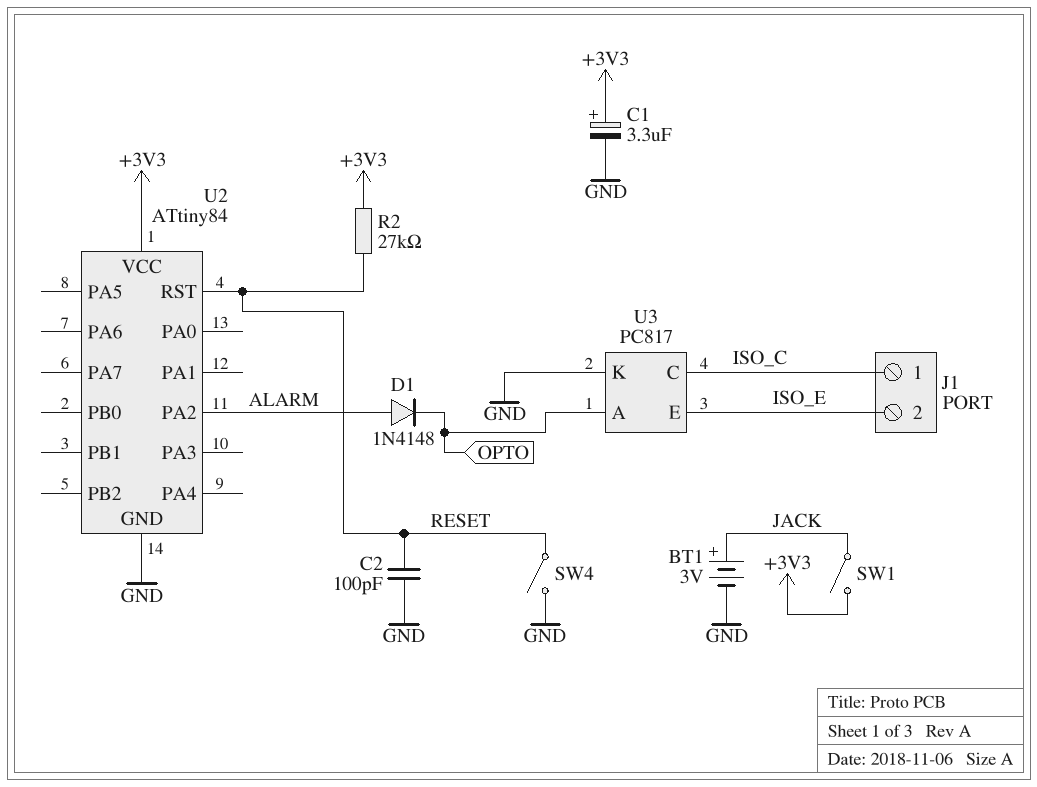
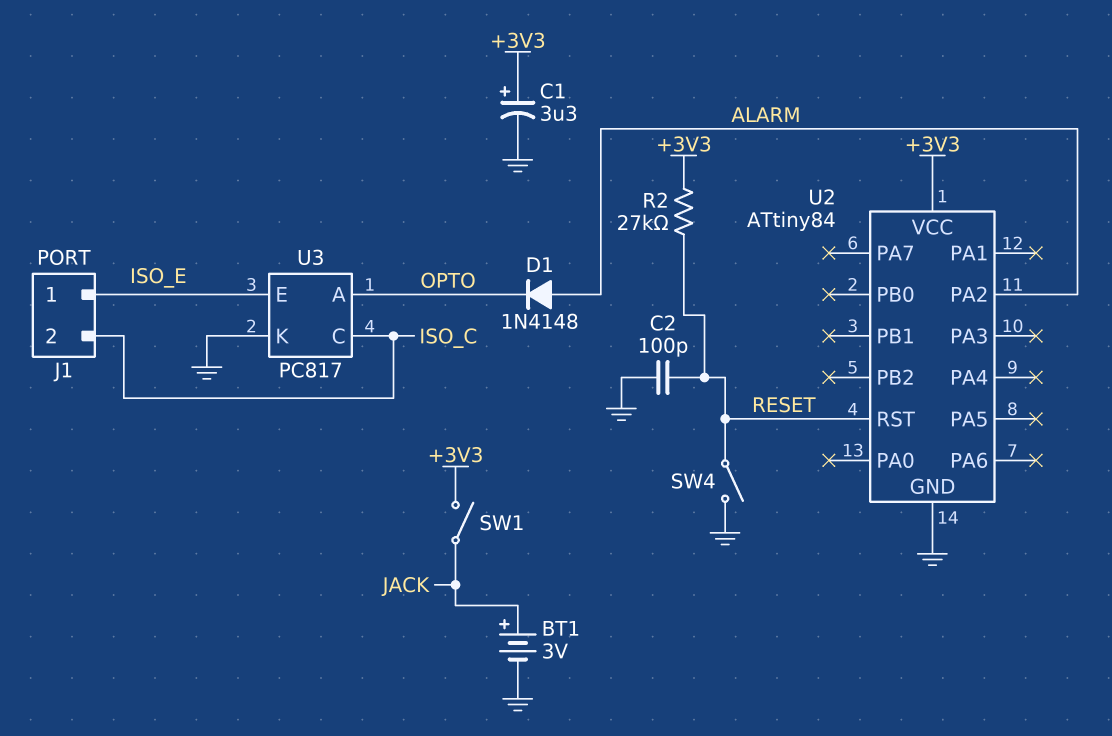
J1 pin 1: ISO_C -> ISO_E
J1 pin 2: ISO_E -> ISO_C

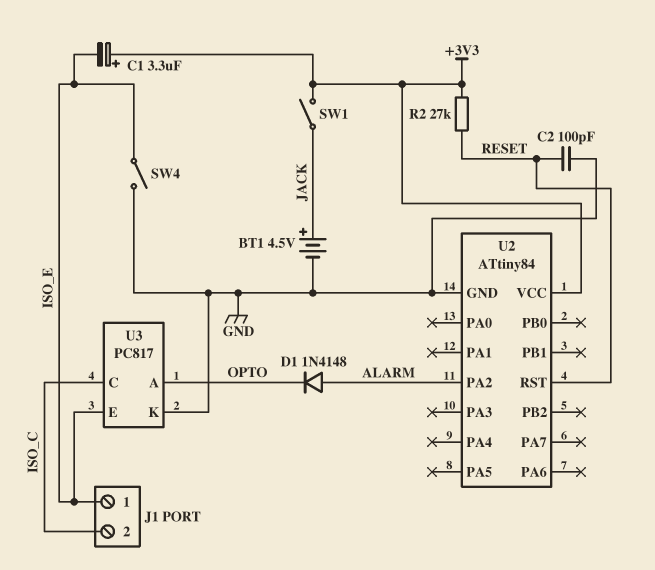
BT1: 3V (plus JACK, minus GND) -> 4.5V (plus JACK, minus GND)
C1: 3.3uF (plus +3V3, minus GND) -> 3.3uF (plus +3V3, minus ISO_E)
SW4: switch (GND, RESET) -> switch (GND, ISO_E)

